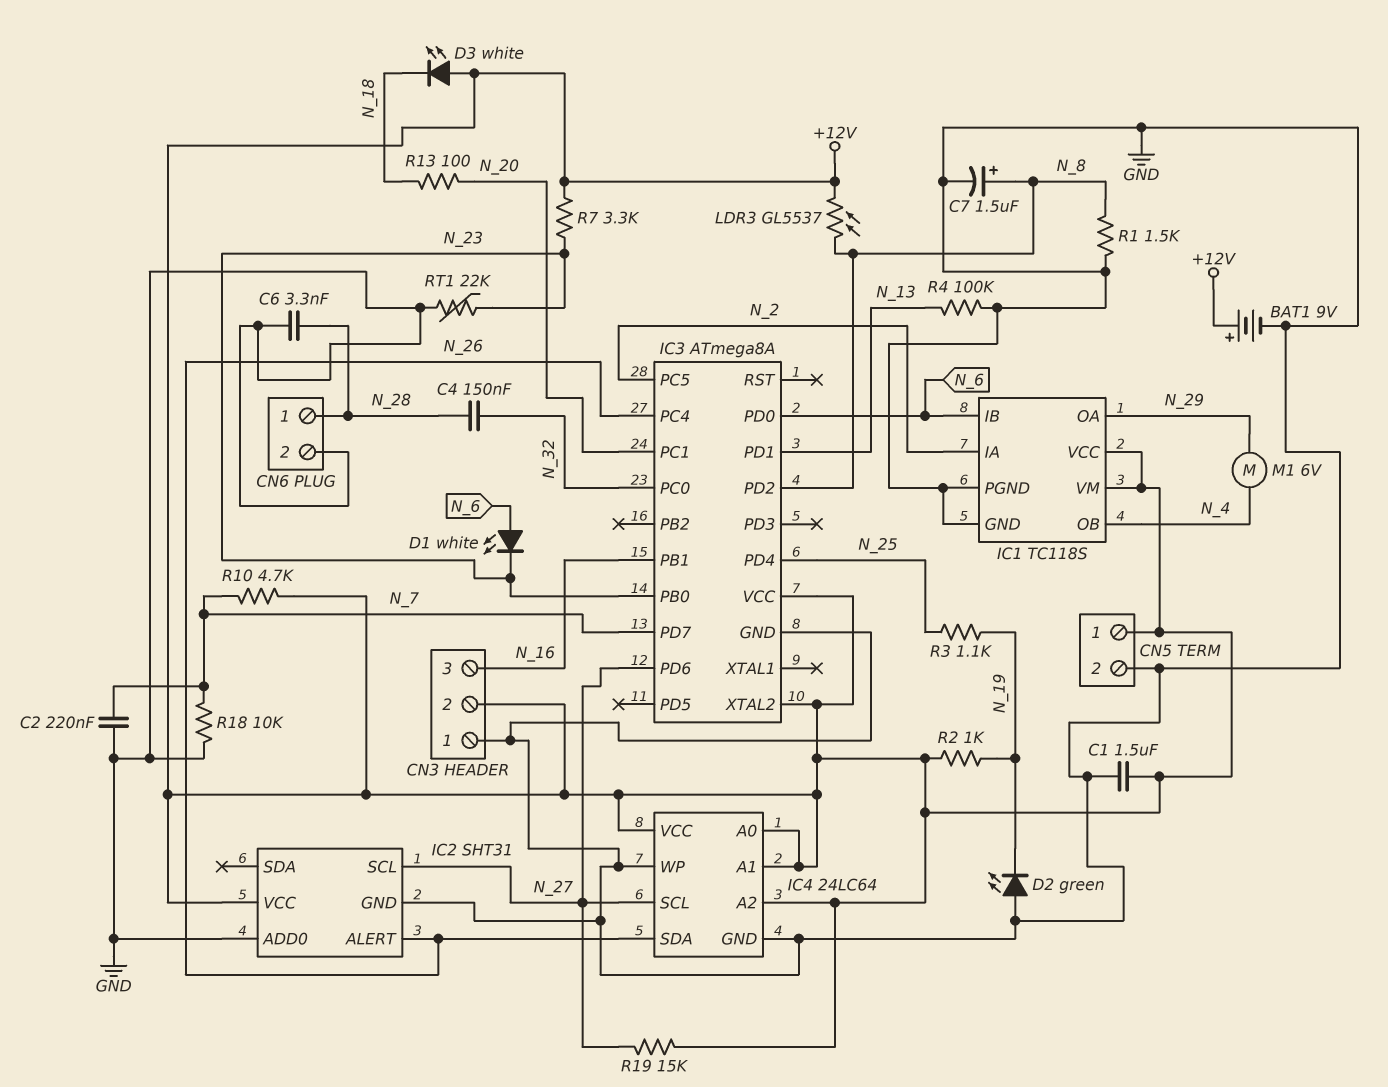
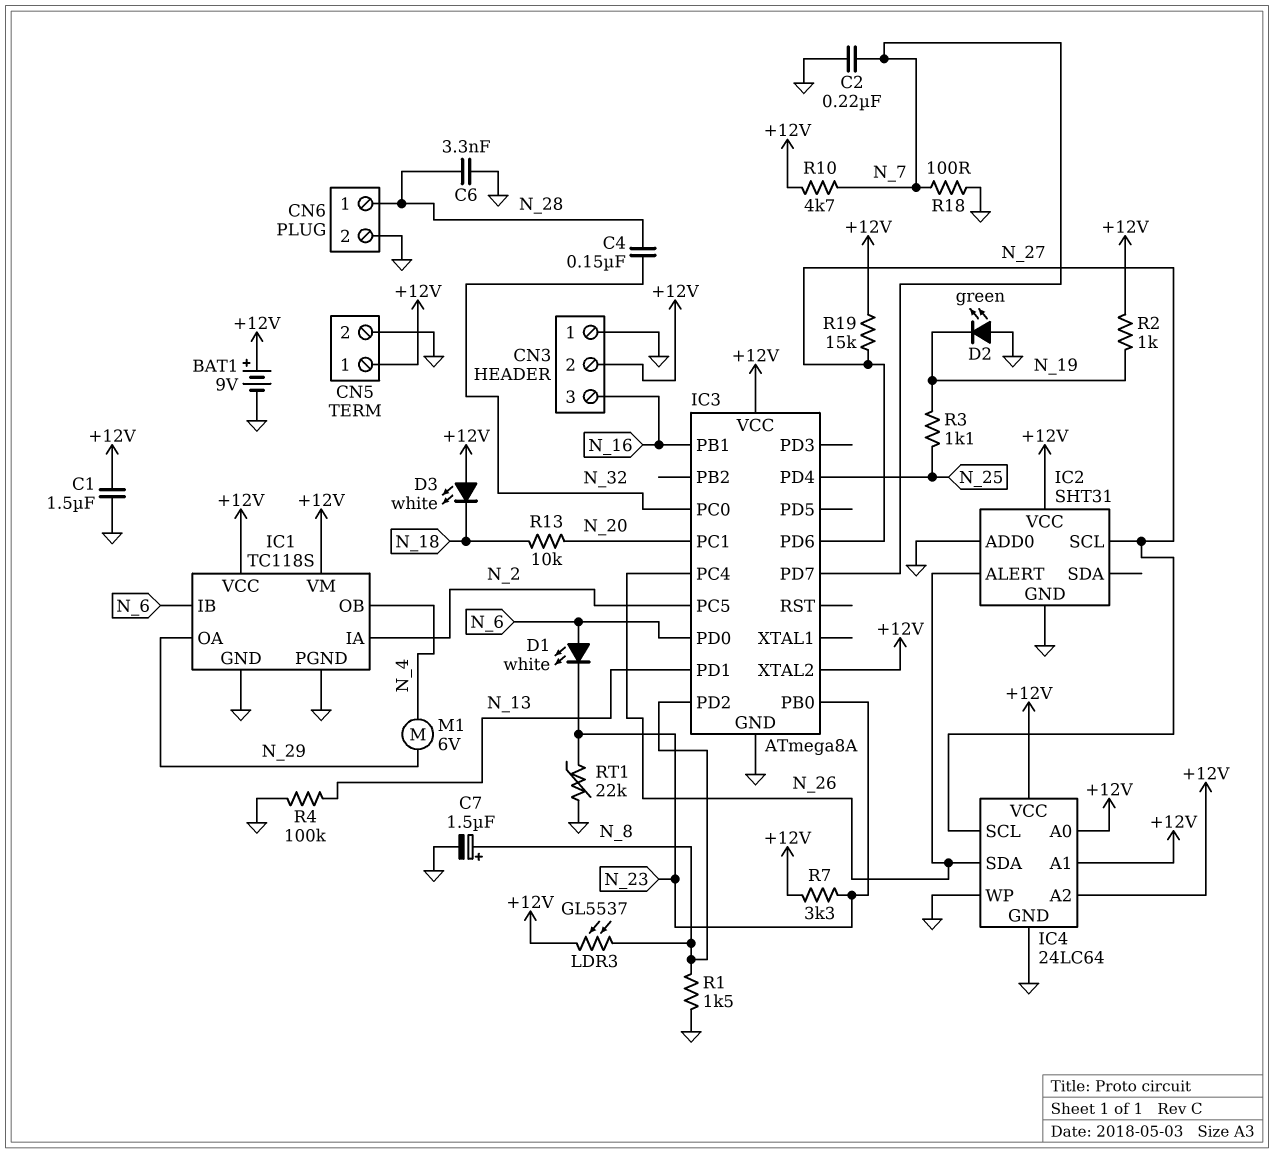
R13: 100 (N_18, N_20) -> 10k (N_18, N_20)
R18: 10k (GND, N_7) -> 100 (GND, N_7)

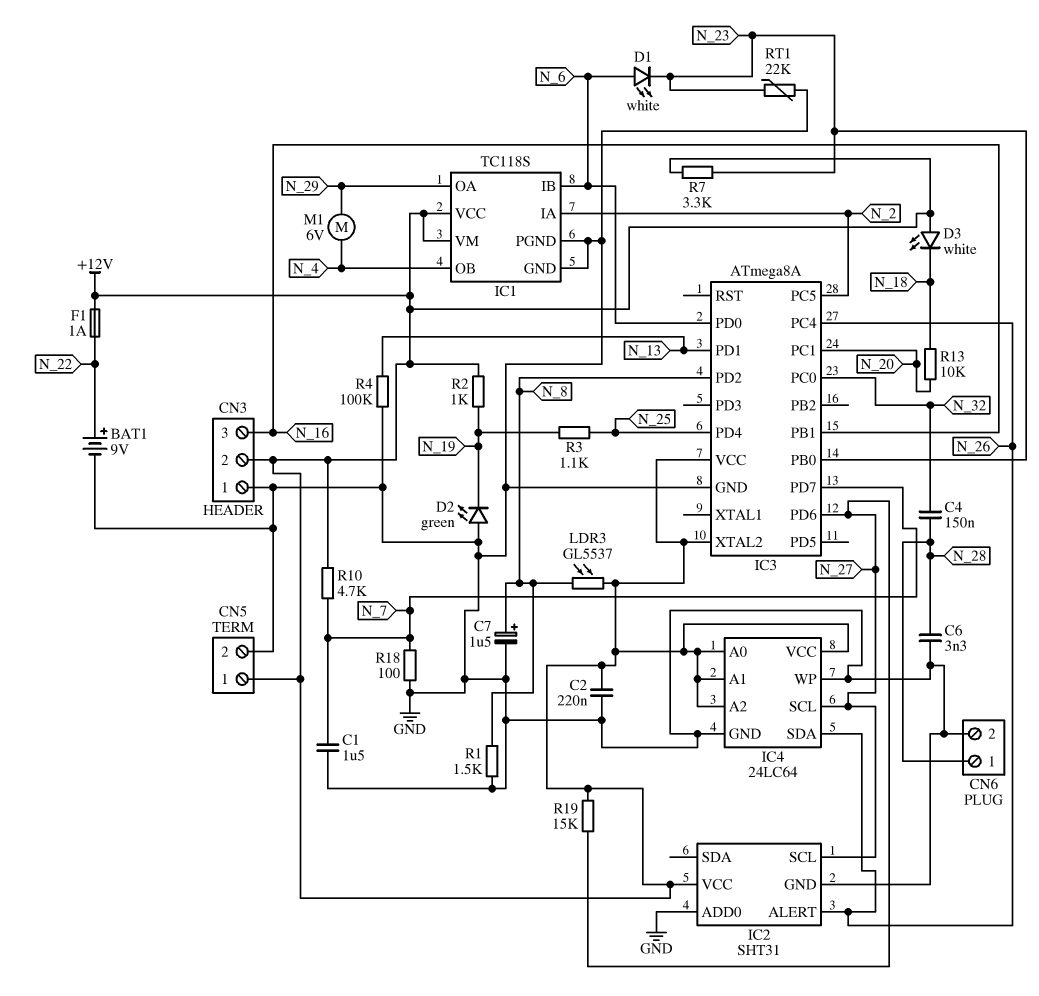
BAT1: 9V (plus +12V, minus GND) -> 9V (plus N_22, minus GND)
C1: 1.5uF (+12V, GND) -> 1.5uF (GND, N_7)
C2: 220nF (GND, N_7) -> 220nF (+12V, GND)
F1: none -> 1A (+12V, N_22)

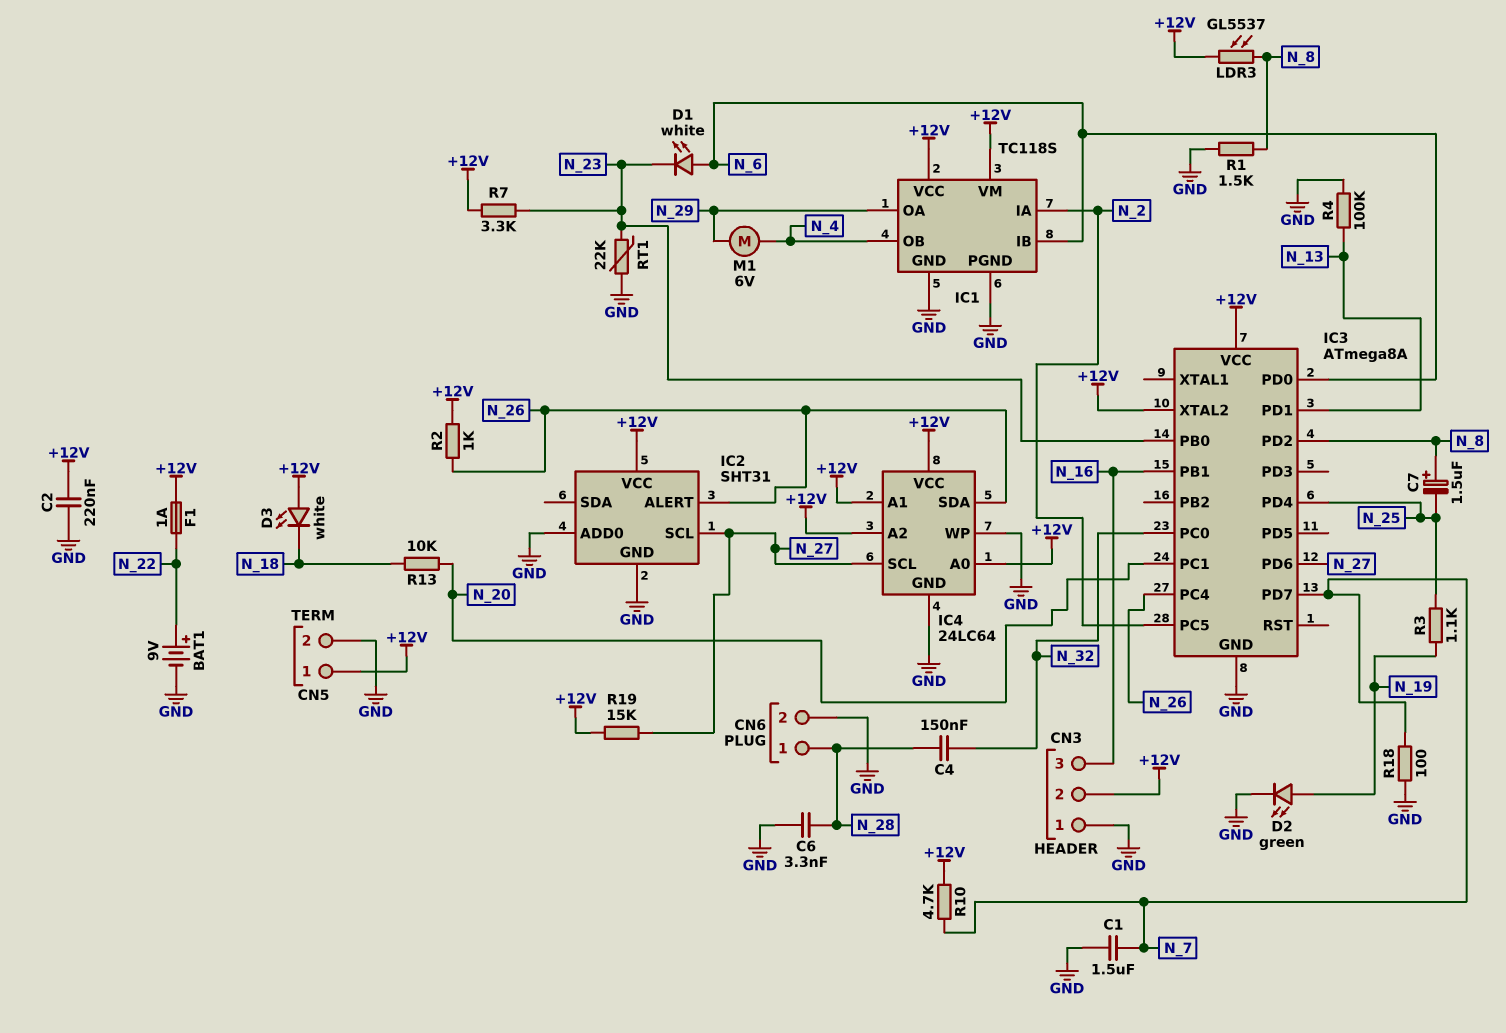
C7: 1.5uF (plus N_8, minus GND) -> 1.5uF (plus N_8, minus N_25)
D2: LED green (A GND, K N_19) -> LED green (A N_19, K GND)
R2: 1k (+12V, N_19) -> 1k (+12V, N_26)

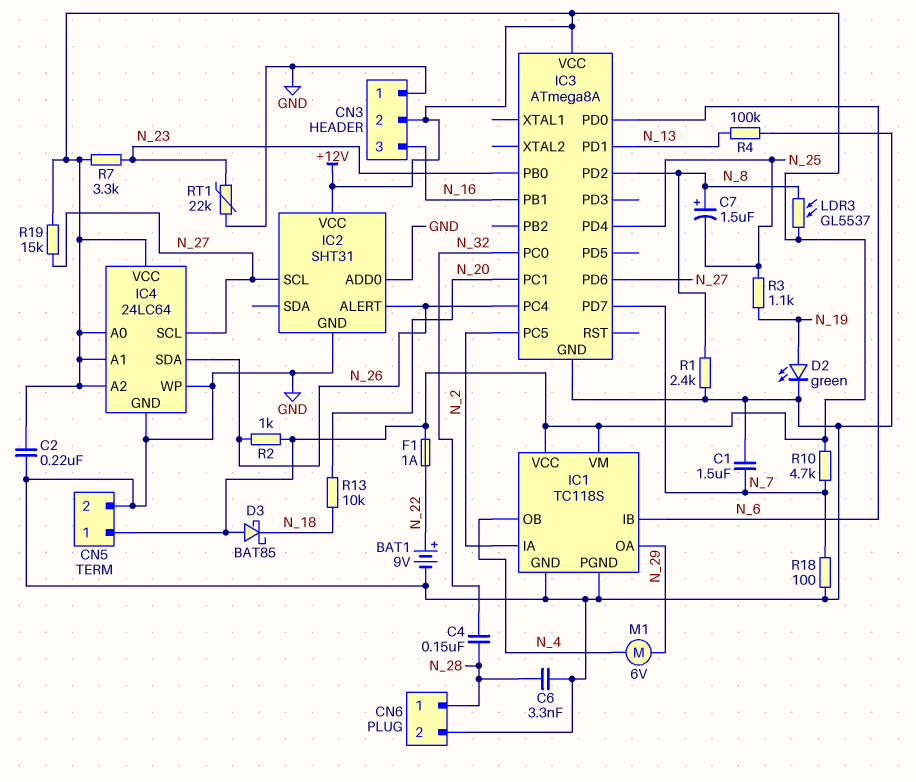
D1: LED white (A N_6, K N_23) -> none
D3: LED white (A +12V, K N_18) -> schottky BAT85 (A +12V, K N_18)
IC3 pin XTAL2: +12V -> none
R1: 1.5k (GND, N_8) -> 2.4k (GND, N_8)

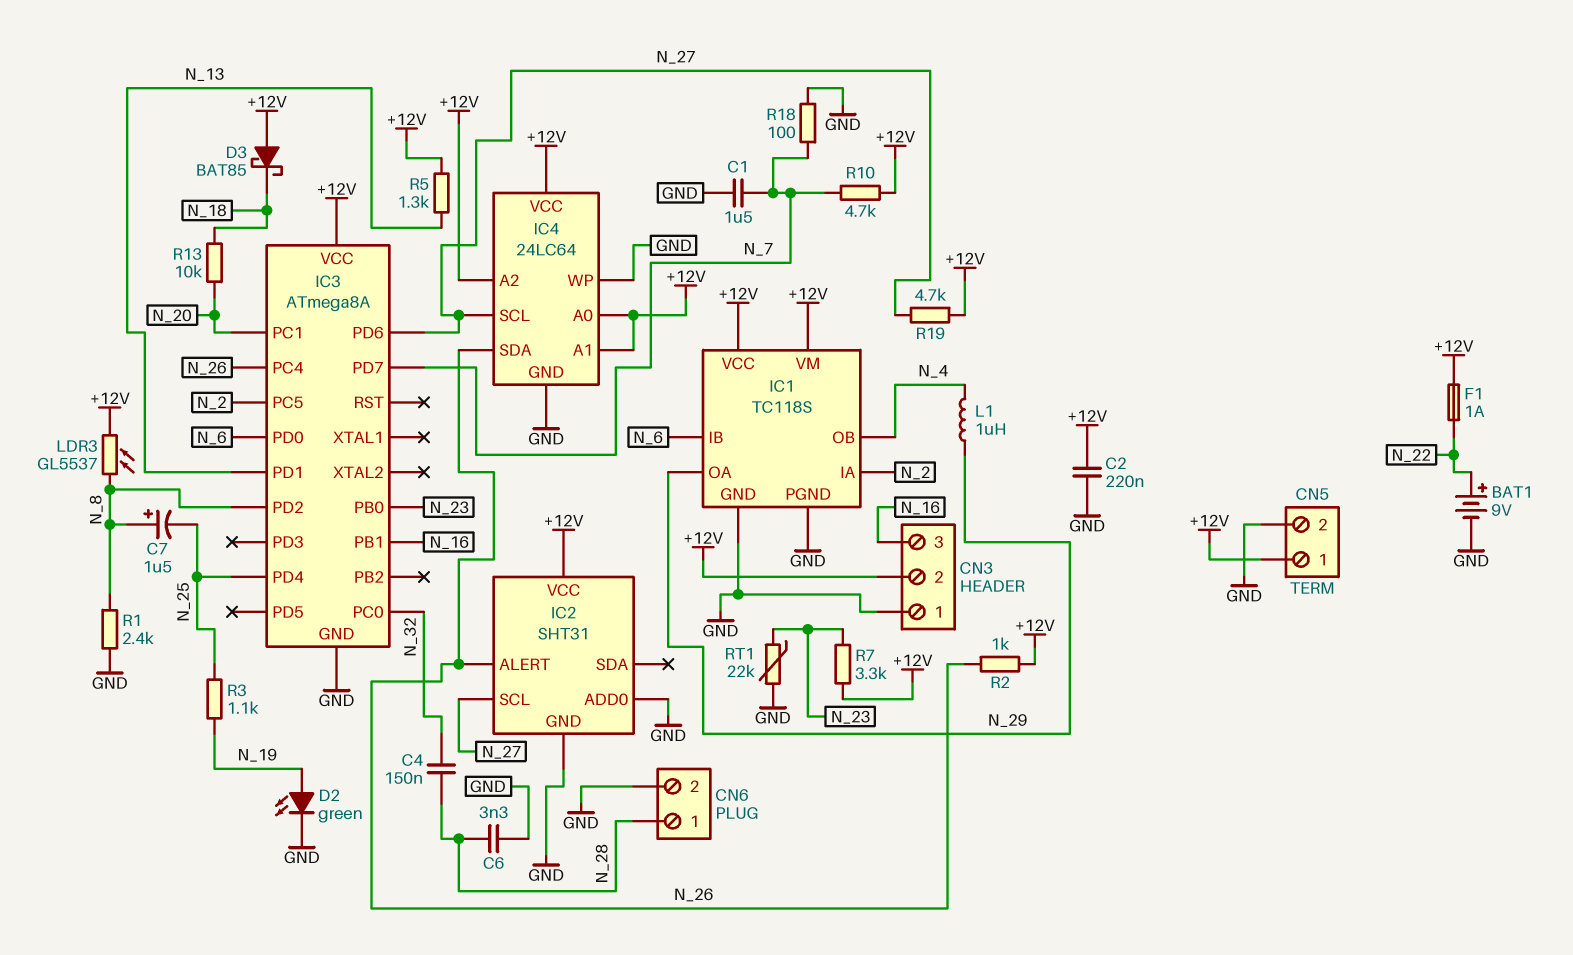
L1: none -> 1uH (N_4, N_29)
M1: motor 6V (N_4, N_29) -> none
R4: 100k (GND, N_13) -> none
R5: none -> 1.3k (+12V, N_13)
R19: 15k (+12V, N_27) -> 4.7k (+12V, N_27)

